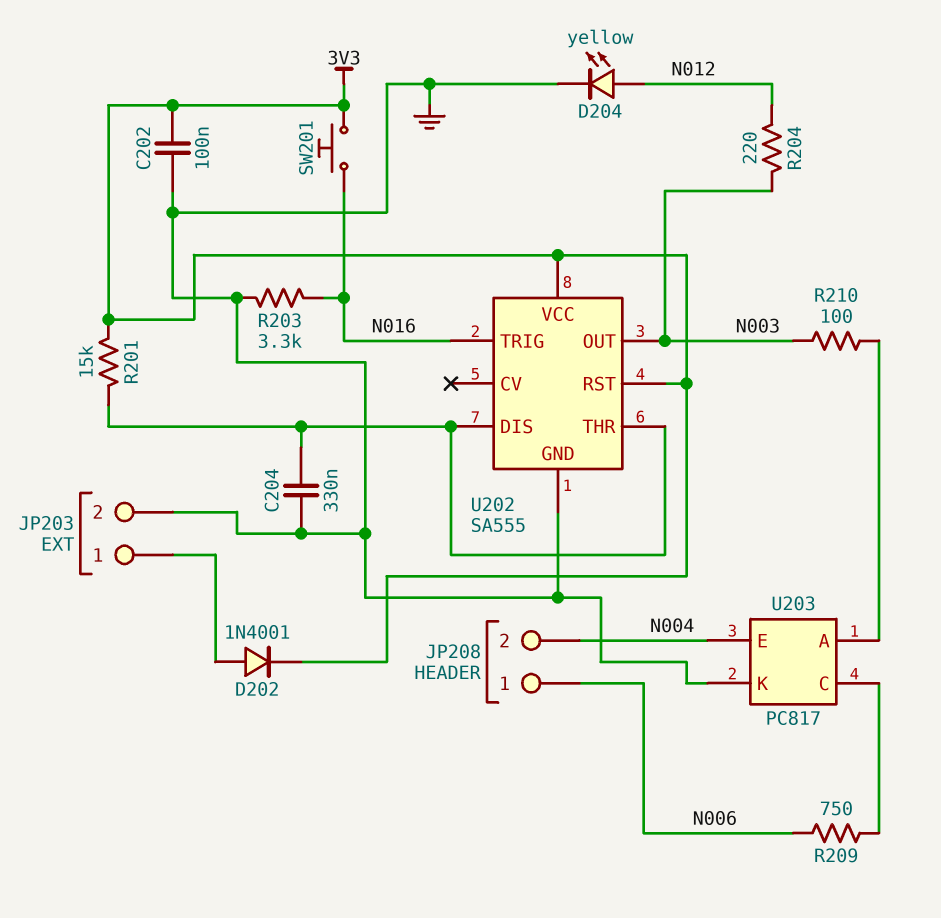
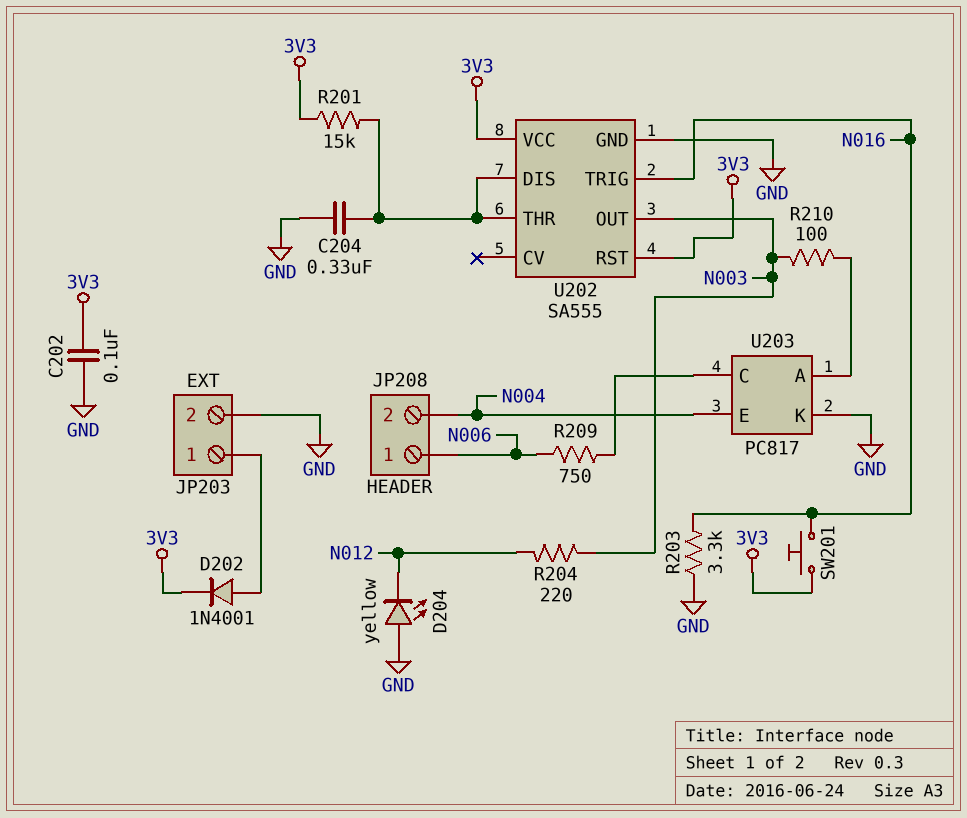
D204: LED yellow (A N012, K GND) -> LED yellow (A GND, K N012)

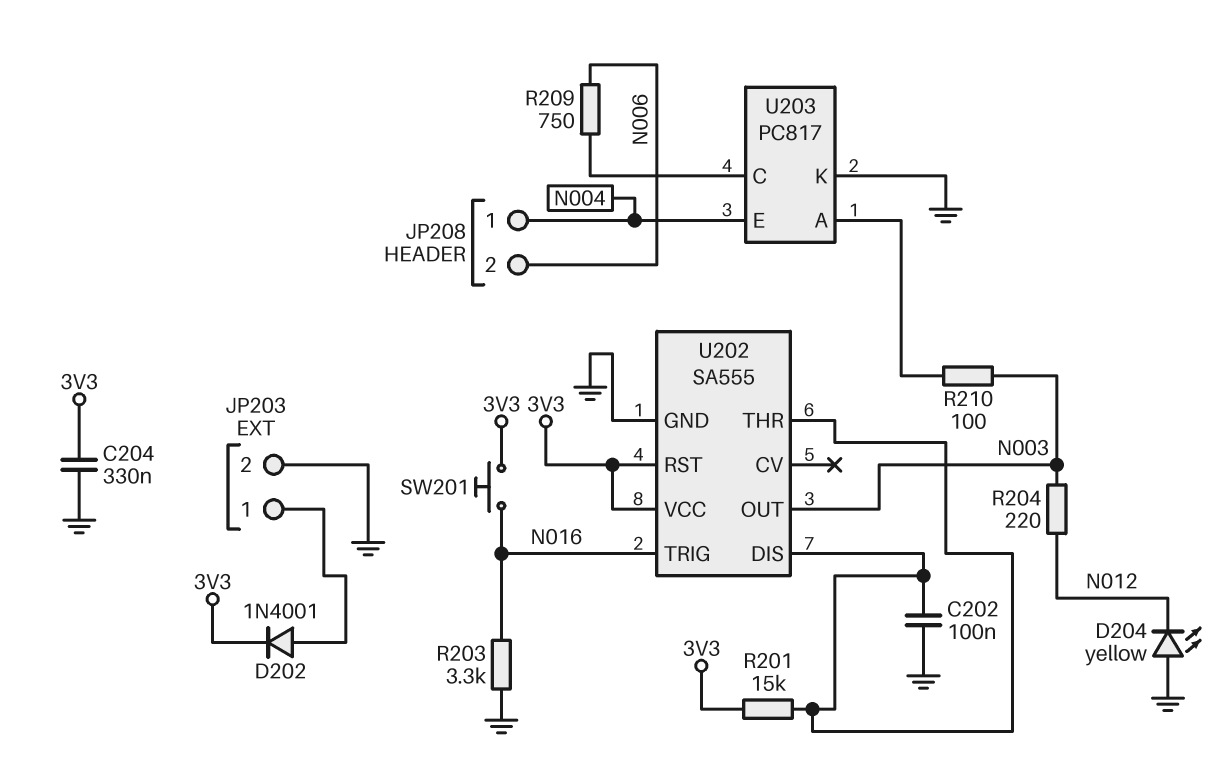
C202: 100nF (3V3, GND) -> 100nF (GND, U202/DIS)
C204: 330nF (GND, U202/DIS) -> 330nF (3V3, GND)
JP208 pin 1: N006 -> N004
JP208 pin 2: N004 -> N006

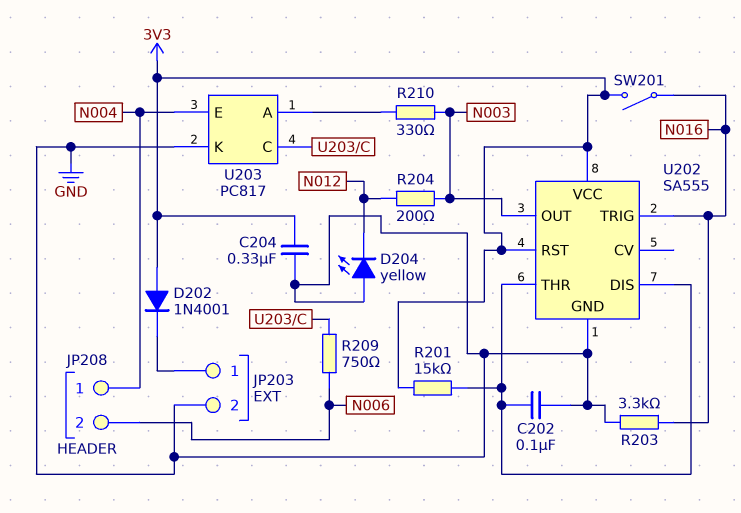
D202: diode 1N4001 (A JP203/1, K 3V3) -> diode 1N4001 (A 3V3, K JP203/1)
R204: 220 (N003, N012) -> 200 (N003, N012)
R210: 100 (N003, U203/A) -> 330 (N003, U203/A)
SW201: button (3V3, N016) -> switch (3V3, N016)

